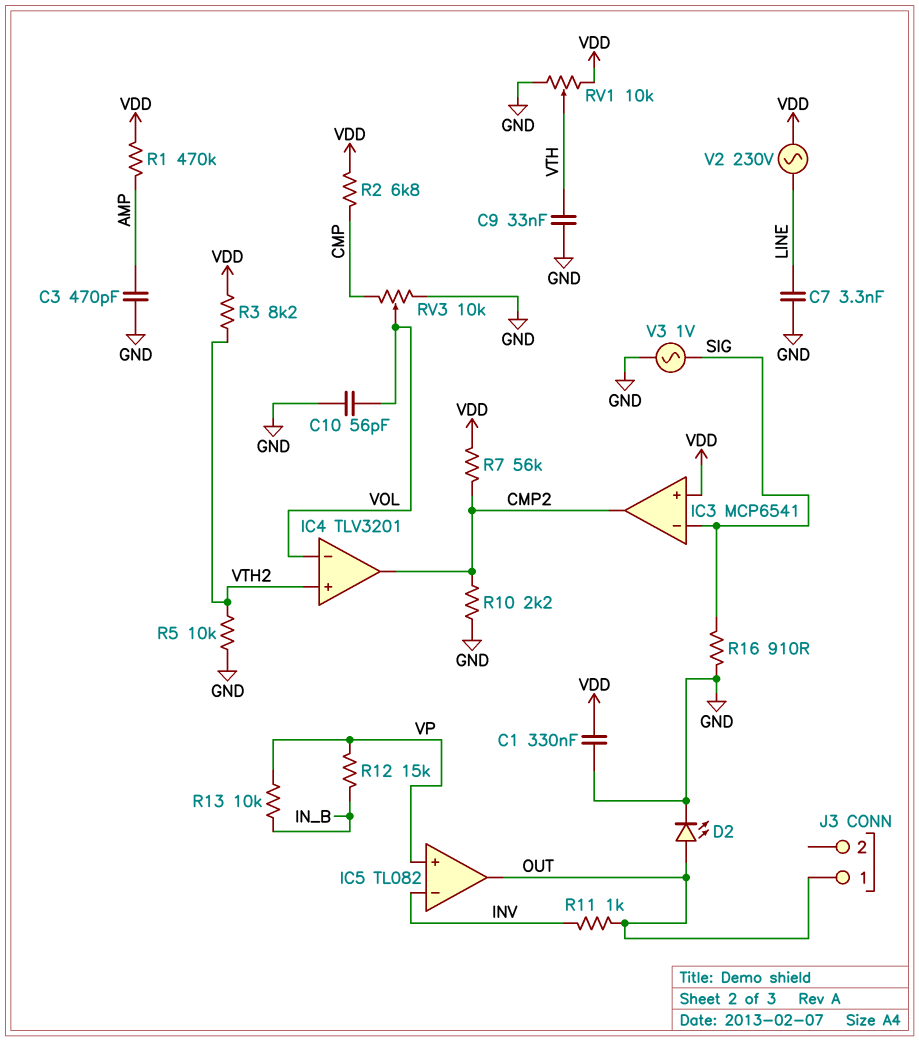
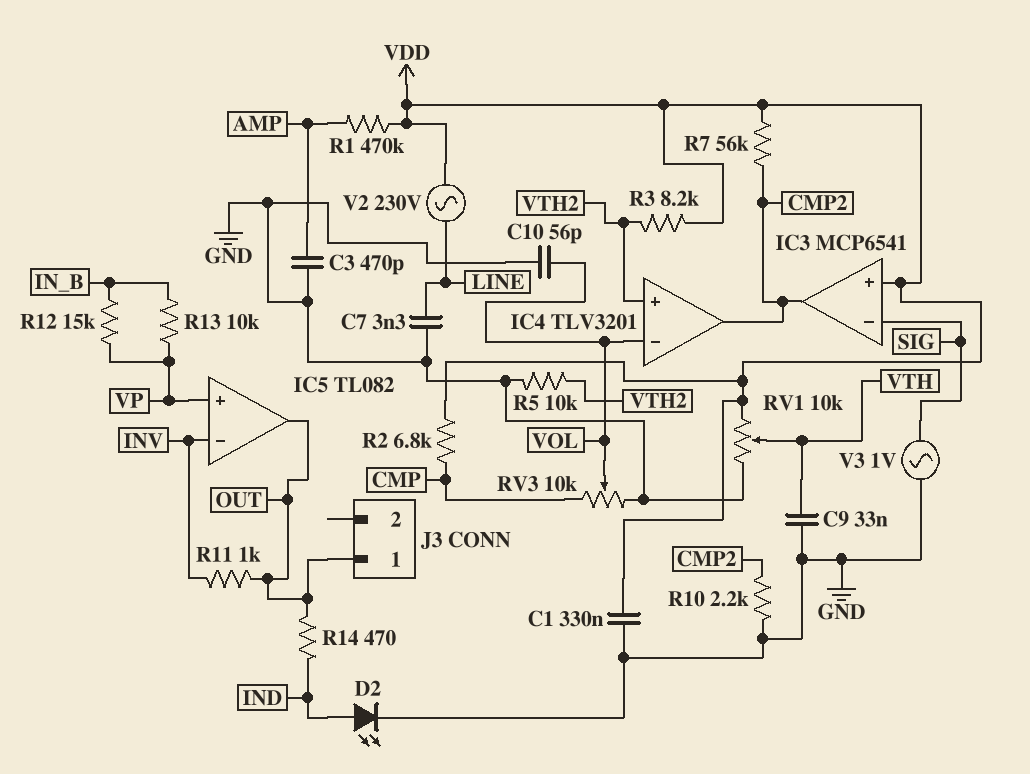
D2: LED (A OUT, K GND) -> LED (A IND, K GND)
R14: none -> 470 (IND, OUT)
R16: 910 (GND, SIG) -> none

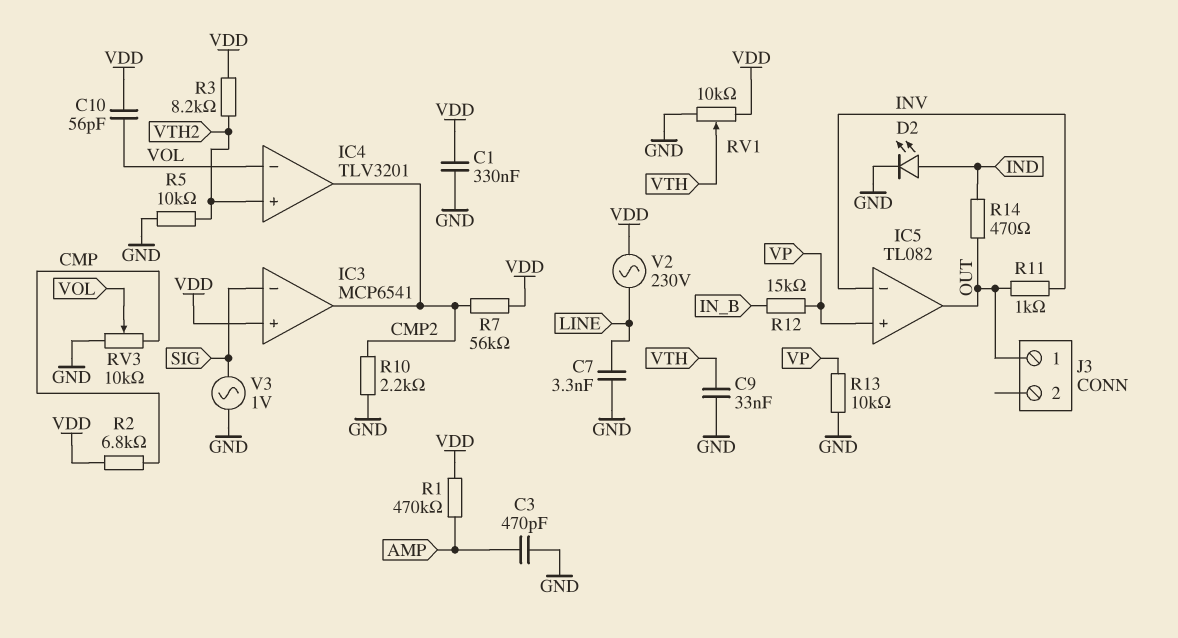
C10: 56pF (GND, VOL) -> 56pF (VDD, VOL)
R13: 10k (IN_B, VP) -> 10k (GND, VP)

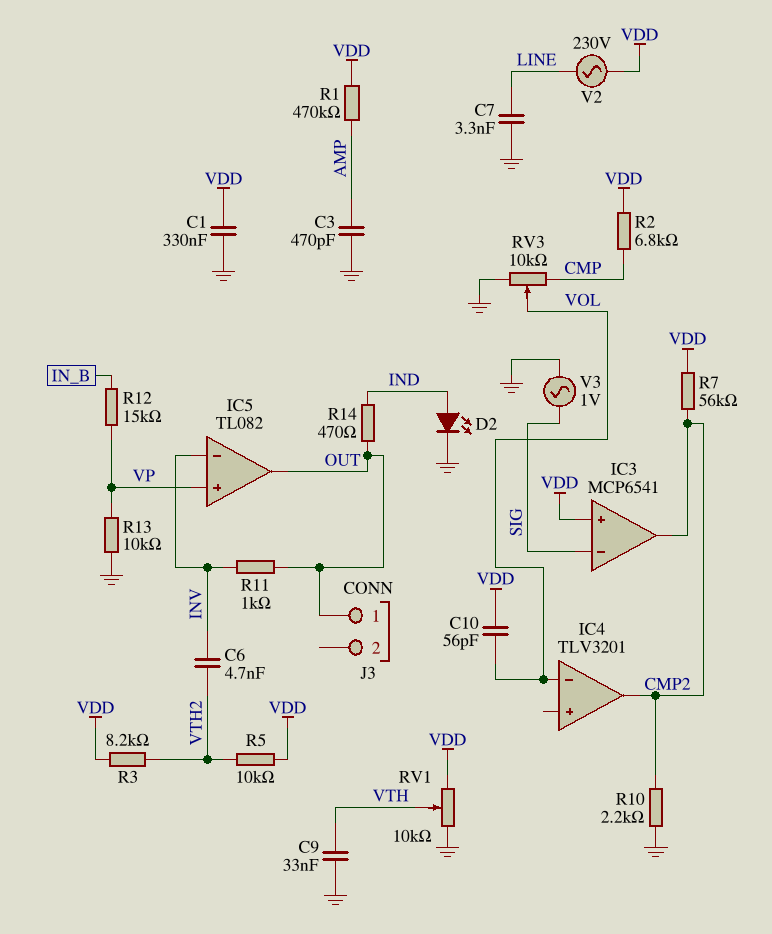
C6: none -> 4.7nF (INV, VTH2)
IC4 pin in+: VTH2 -> none
R5: 10k (GND, VTH2) -> 10k (VDD, VTH2)

